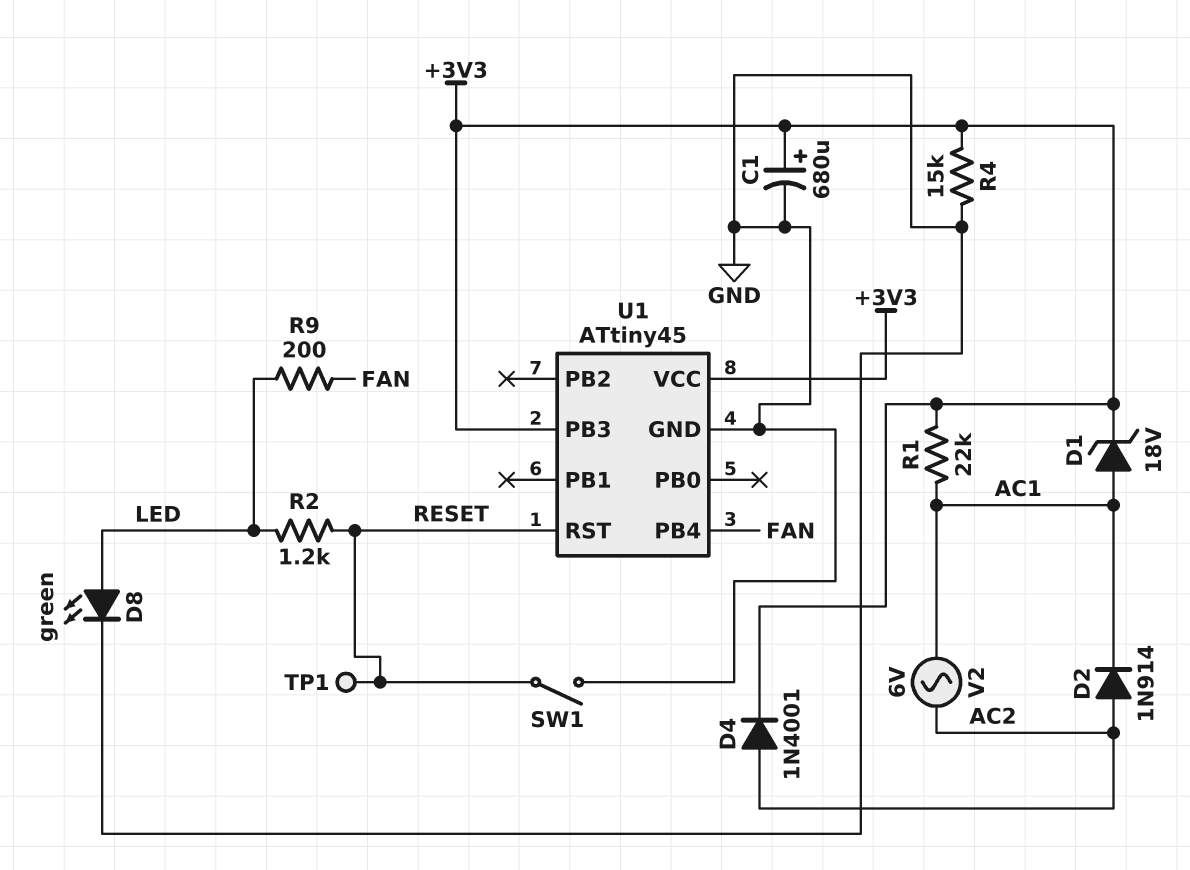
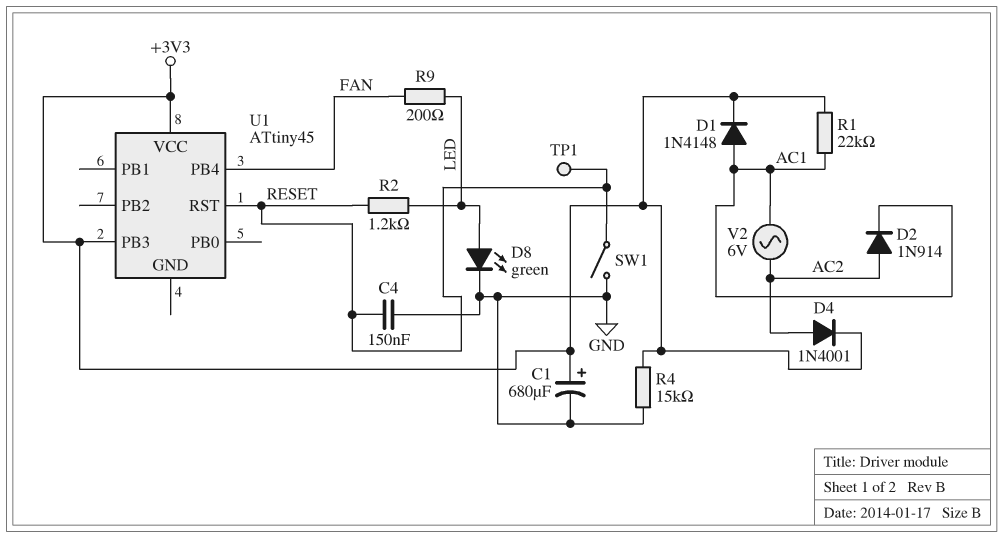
C4: none -> 150nF (GND, RESET)
D1: zener 18V (A AC1, K +3V3) -> diode 1N4148 (A AC1, K +3V3)
U1 pin GND: GND -> none

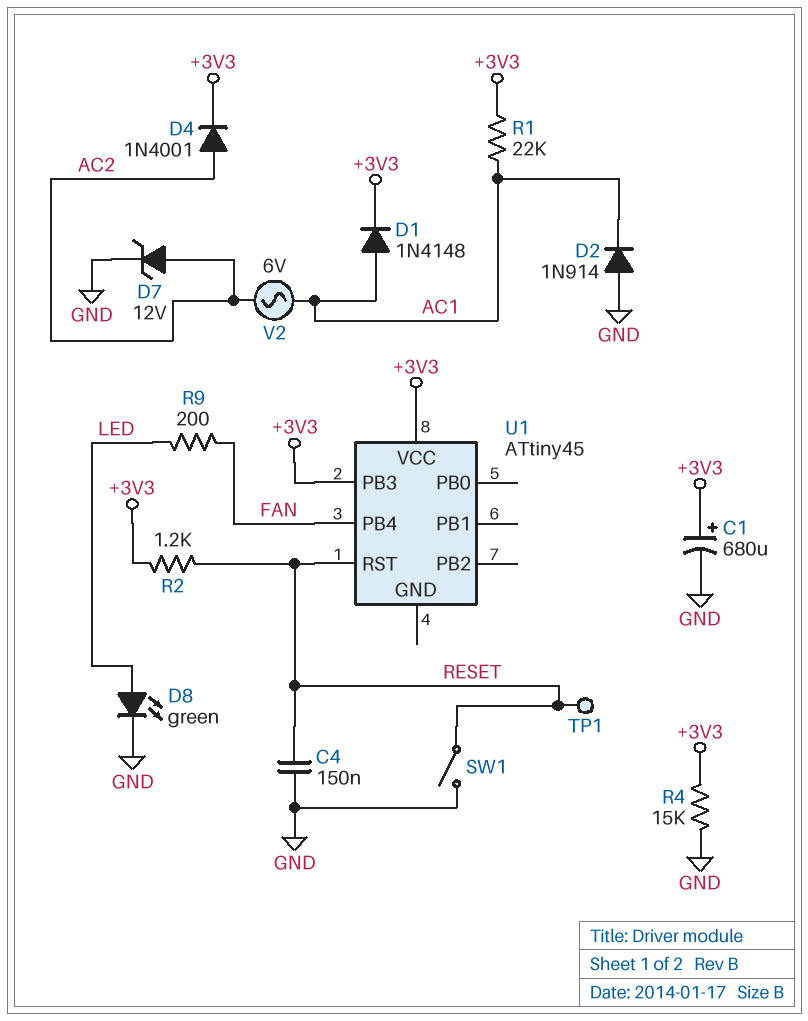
D2: diode 1N914 (A AC2, K AC1) -> diode 1N914 (A GND, K AC1)
D7: none -> zener 12V (A AC2, K GND)
R2: 1.2k (LED, RESET) -> 1.2k (+3V3, RESET)

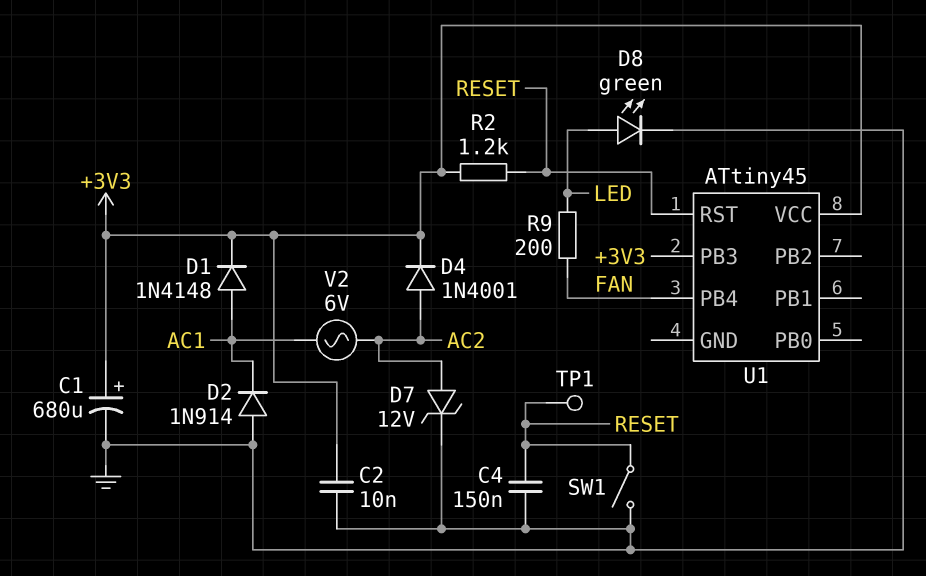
C2: none -> 10nF (+3V3, GND)
R1: 22k (+3V3, AC1) -> none
R4: 15k (+3V3, GND) -> none

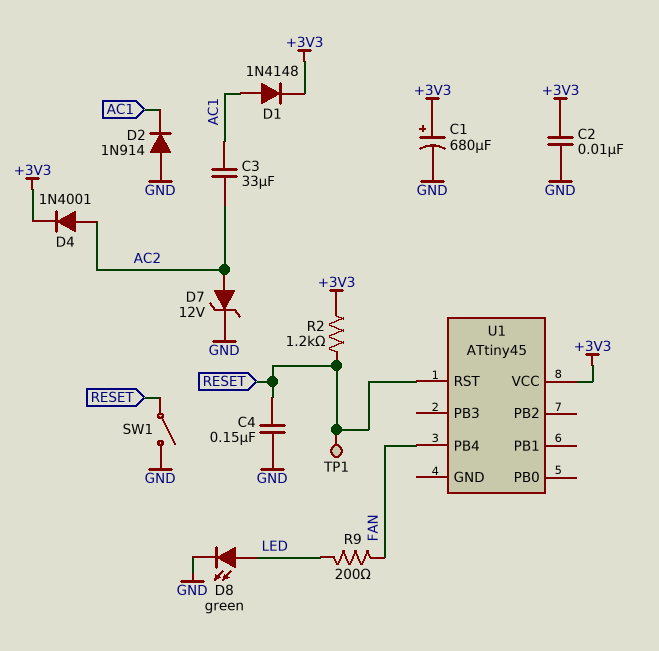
C3: none -> 33uF (AC1, AC2)
U1 pin PB3: +3V3 -> none
V2: AC 6V (AC1, AC2) -> none

